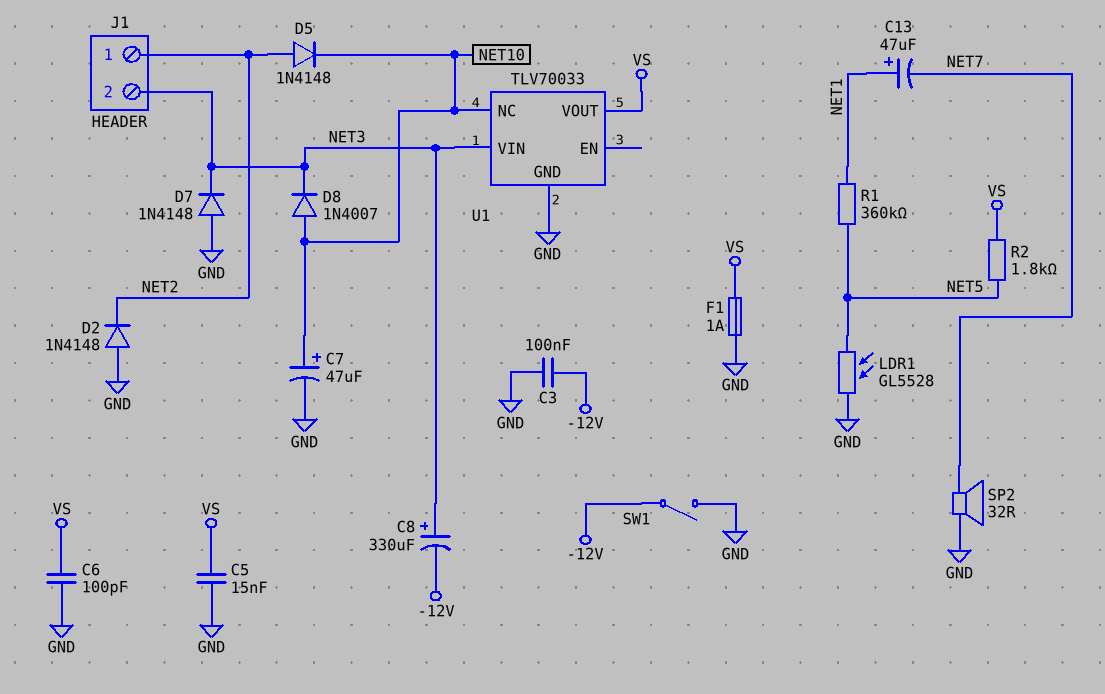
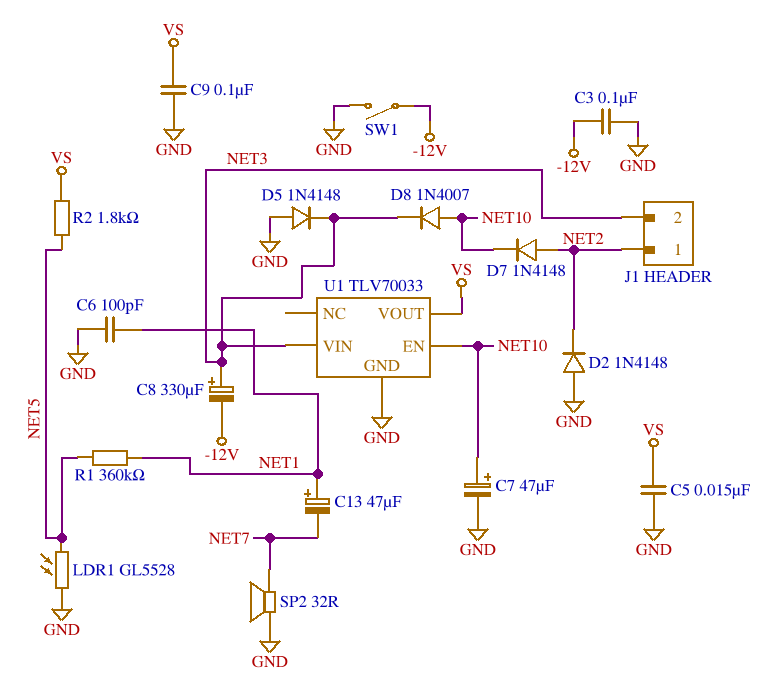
C6: 100pF (GND, VS) -> 100pF (GND, NET1)
C9: none -> 100nF (GND, VS)
D5: diode 1N4148 (A NET2, K NET10) -> diode 1N4148 (A GND, K NET3)
D7: diode 1N4148 (A GND, K NET3) -> diode 1N4148 (A NET2, K NET10)
F1: 1A (GND, VS) -> none
U1 pin EN: none -> NET10
U1 pin NC: NET10 -> none

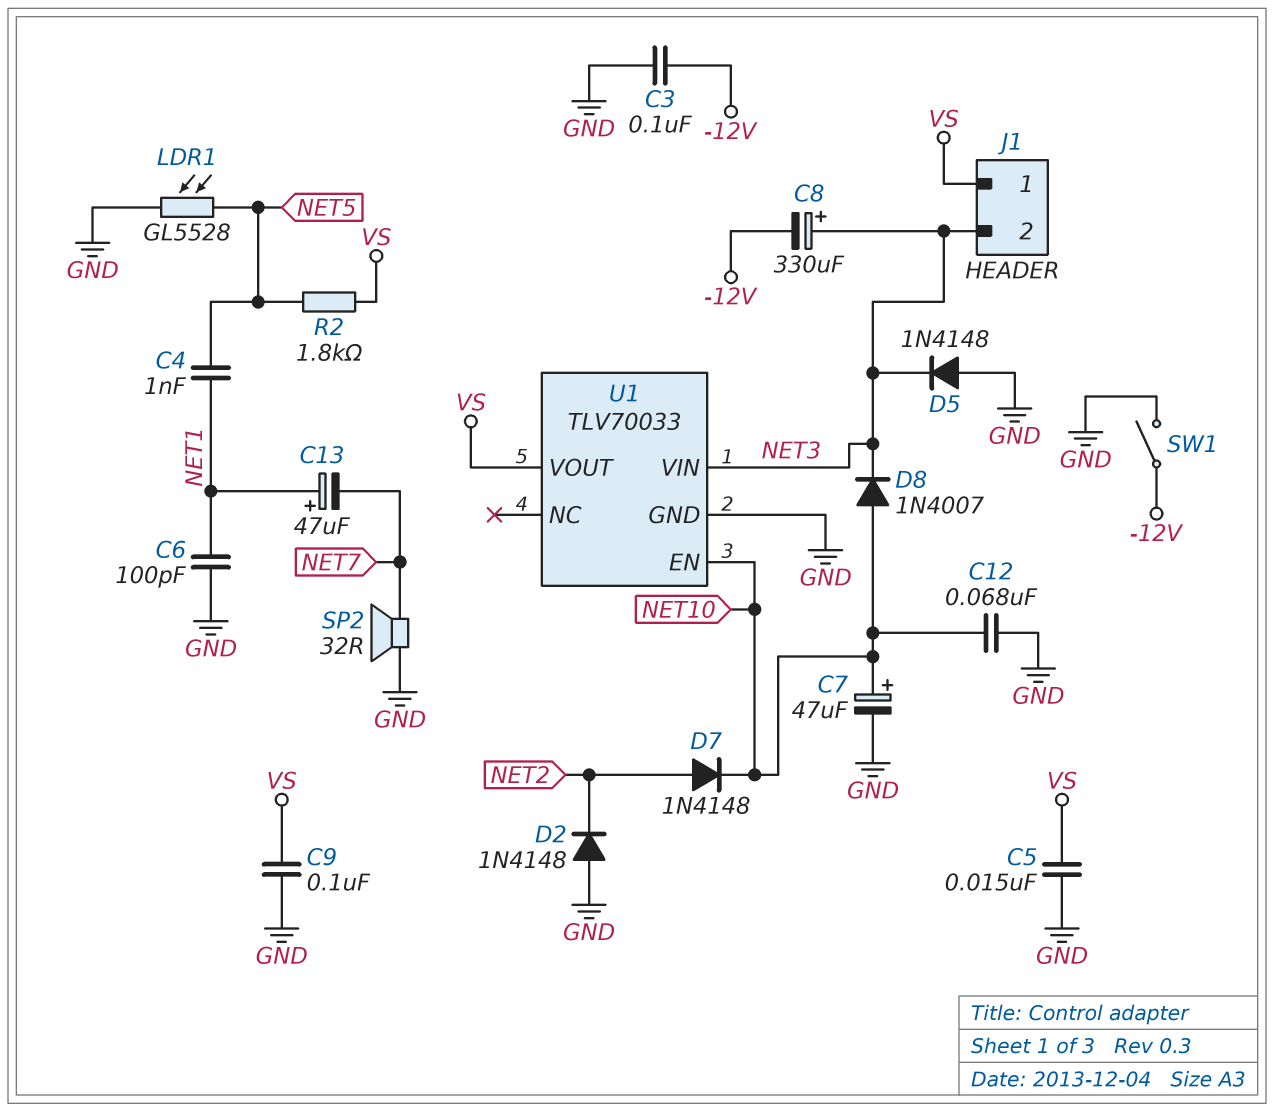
C4: none -> 1nF (NET1, NET5)
C12: none -> 68nF (GND, NET10)
J1 pin 1: NET2 -> VS
R1: 360k (NET1, NET5) -> none

